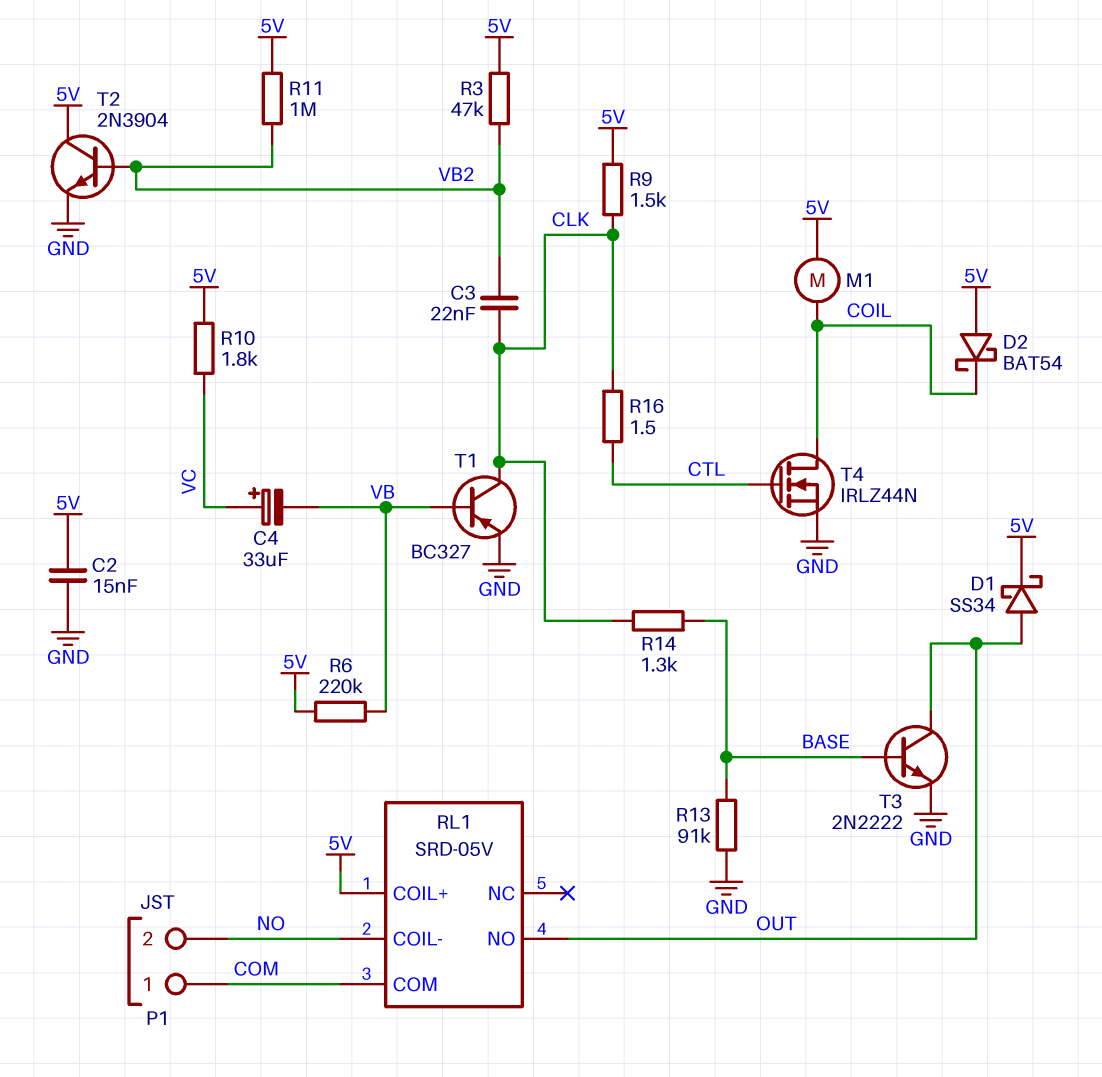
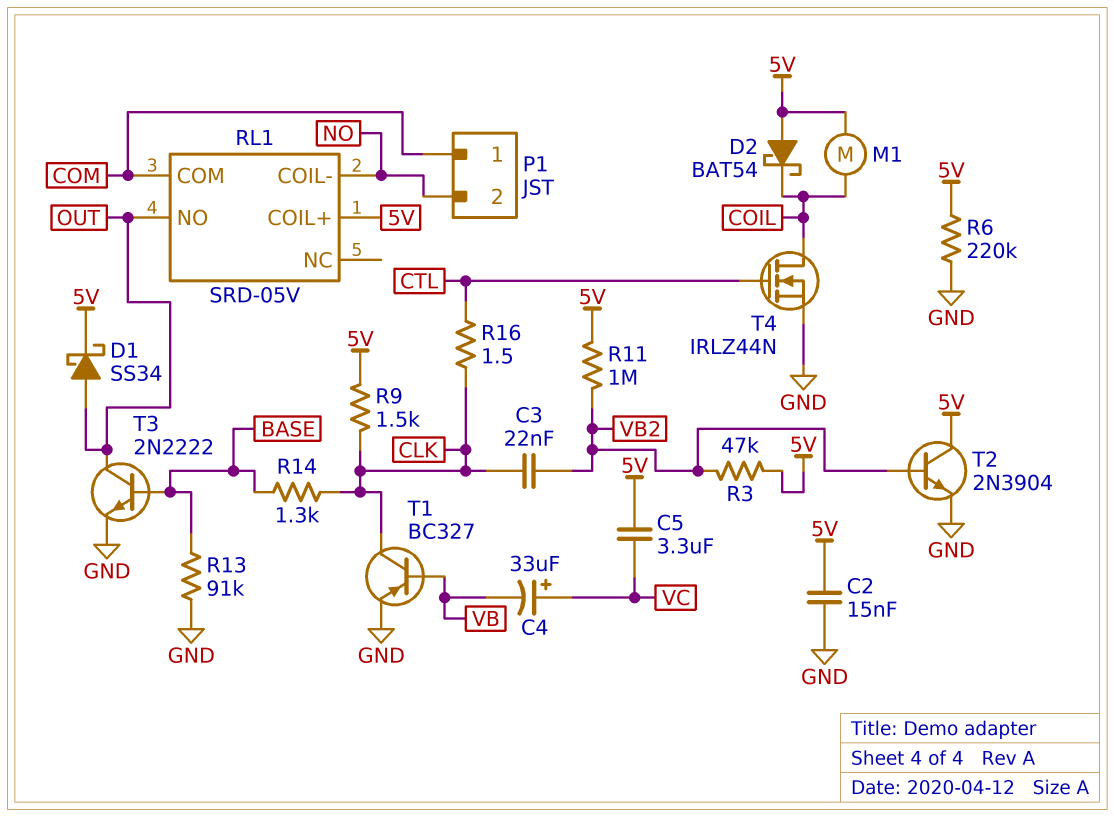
C5: none -> 3.3uF (5V, VC)
R6: 220k (5V, VB) -> 220k (5V, GND)
R10: 1.8k (5V, VC) -> none

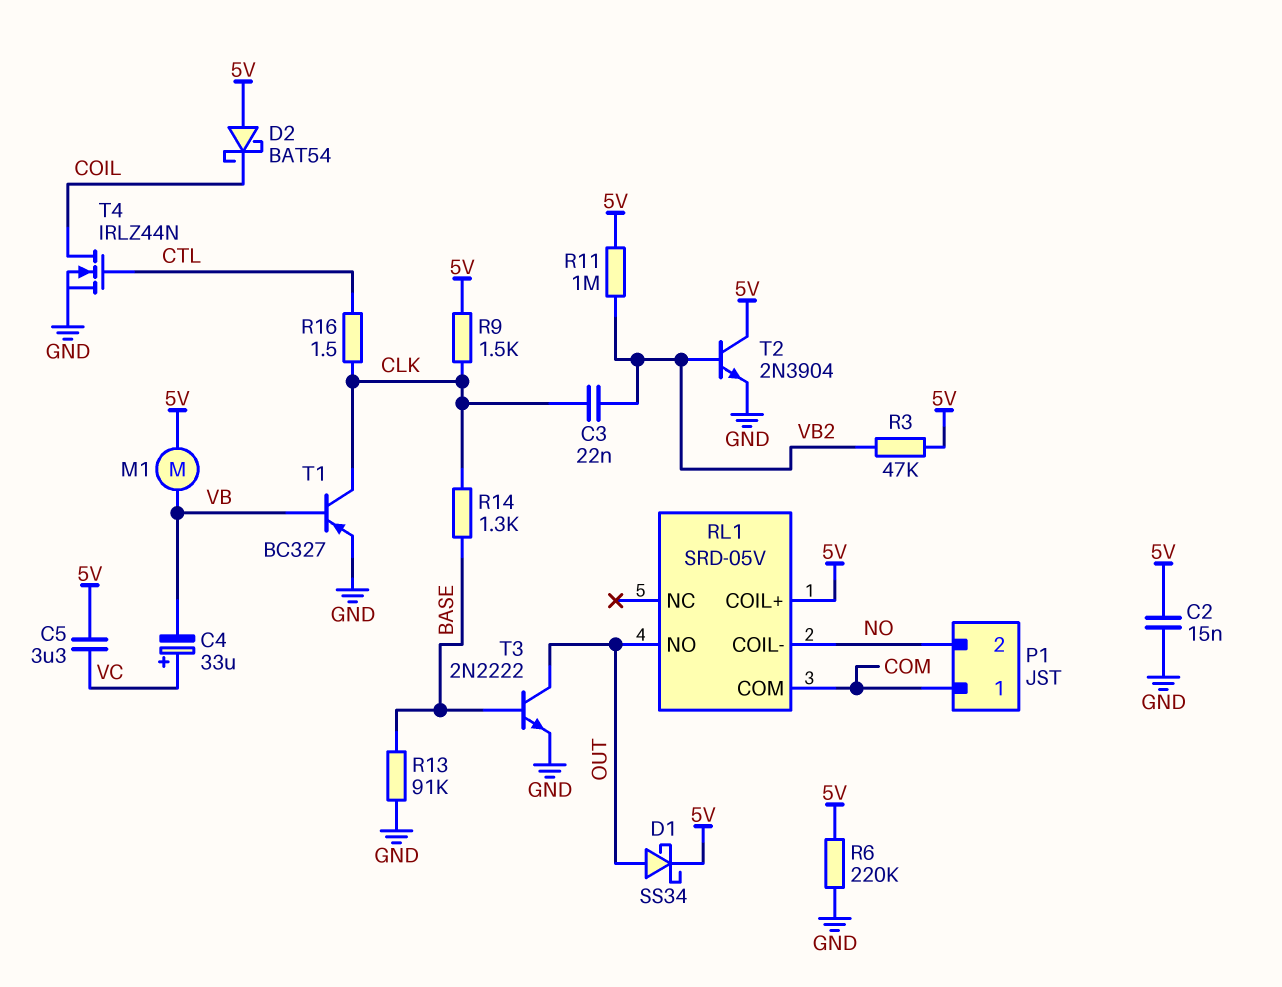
M1: motor (5V, COIL) -> motor (5V, VB)

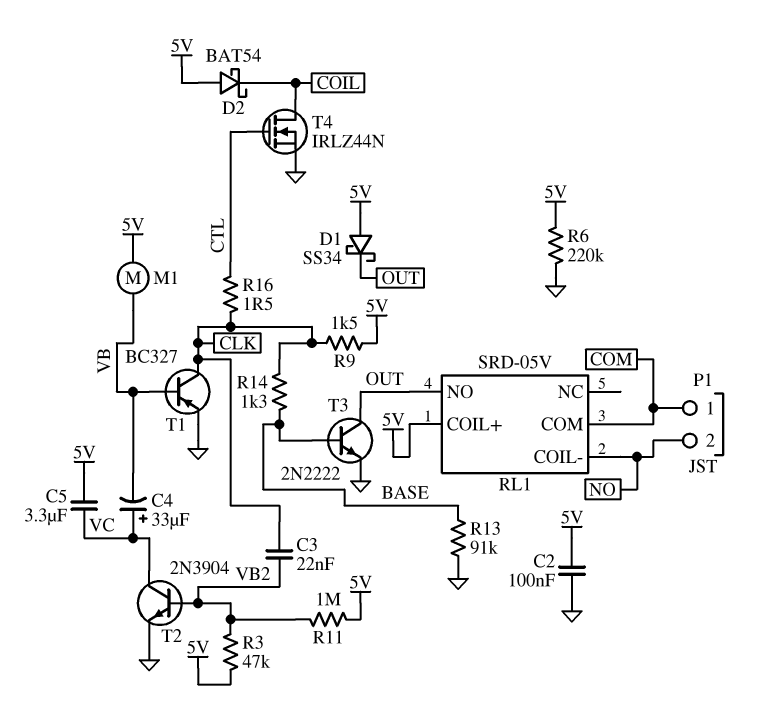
C2: 15nF (5V, GND) -> 100nF (5V, GND)
D1: schottky SS34 (A OUT, K 5V) -> schottky SS34 (A 5V, K OUT)
T2: NPN 2N3904 (B VB2, C 5V, E GND) -> NPN 2N3904 (B VB2, C VC, E GND)

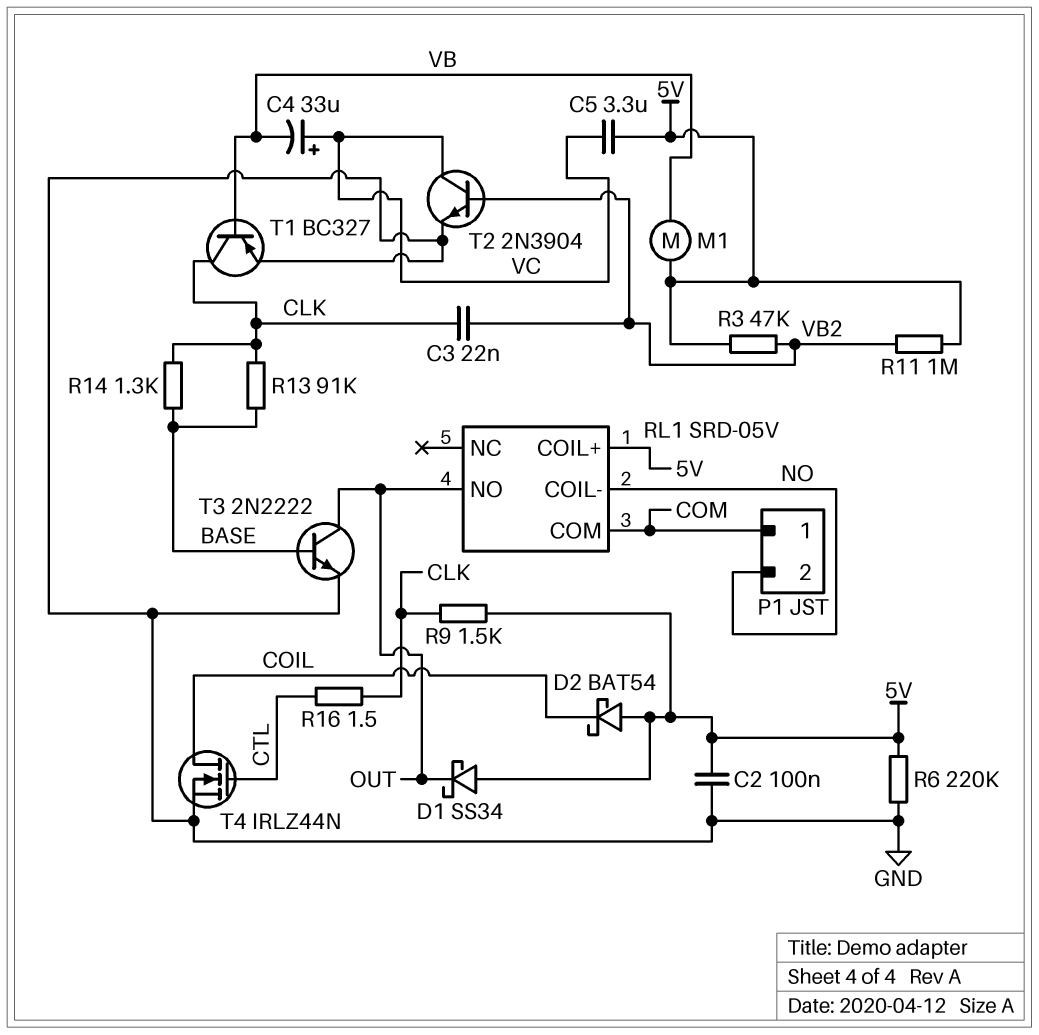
R13: 91k (BASE, GND) -> 91k (BASE, CLK)

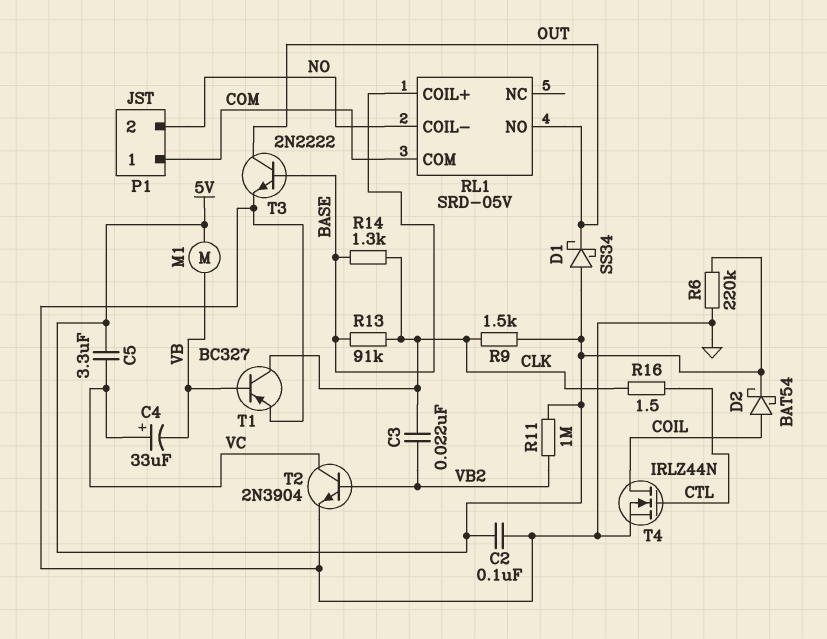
D2: schottky BAT54 (A 5V, K COIL) -> schottky BAT54 (A COIL, K 5V)
R3: 47k (5V, VB2) -> none
RL1 pin COIL+: 5V -> BASE

